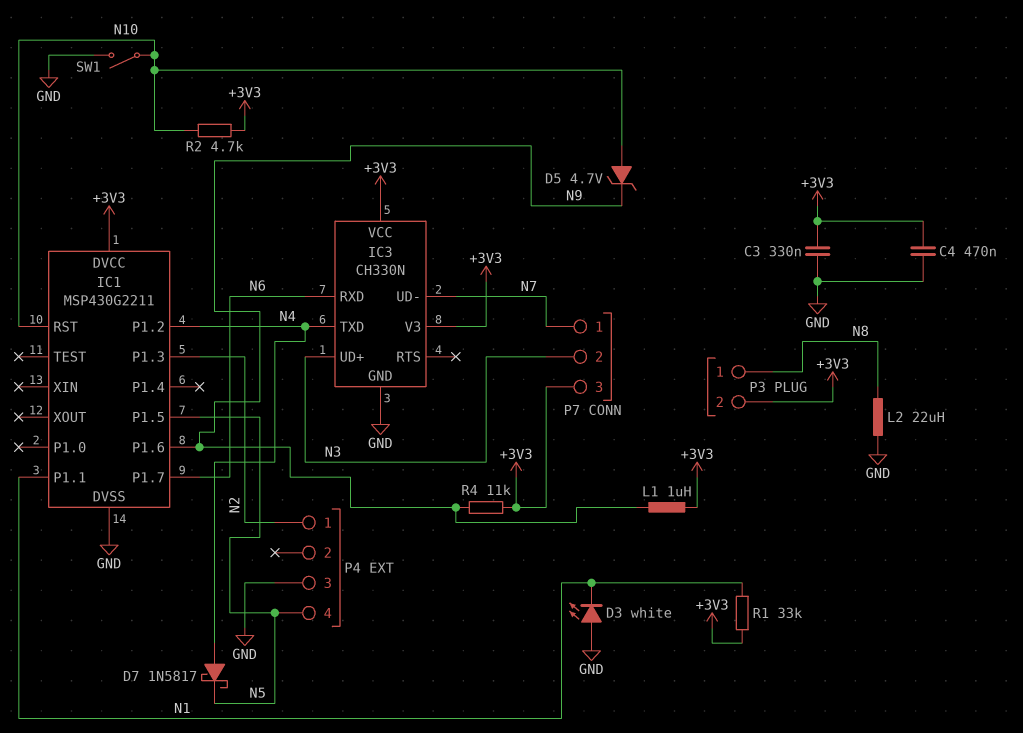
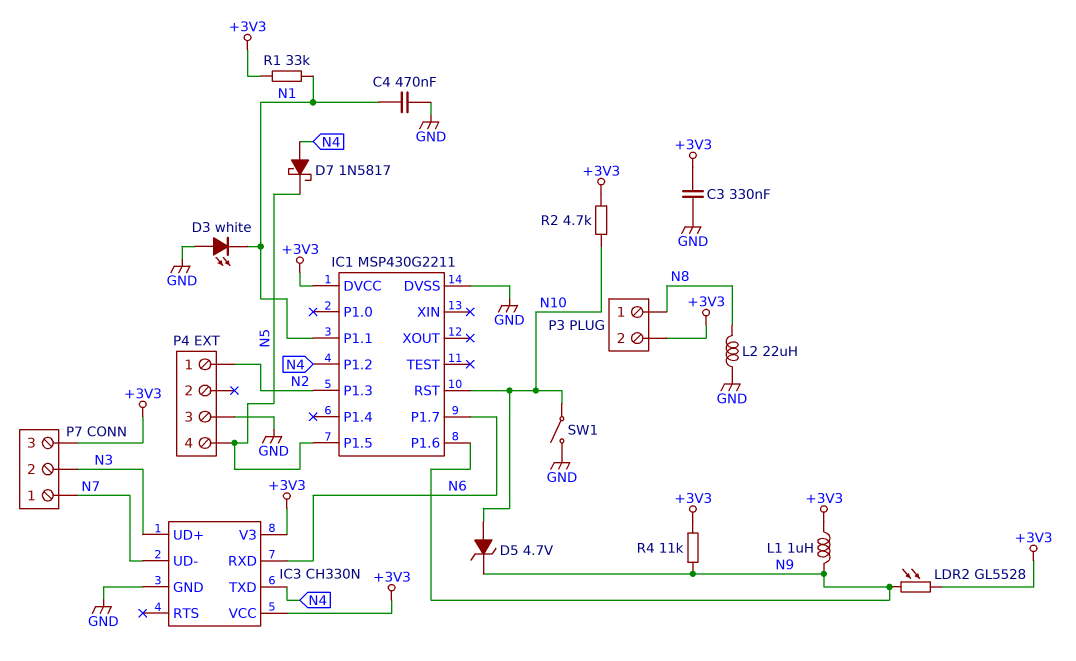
C4: 470nF (+3V3, GND) -> 470nF (GND, N1)
LDR2: none -> GL5528 (+3V3, N9)

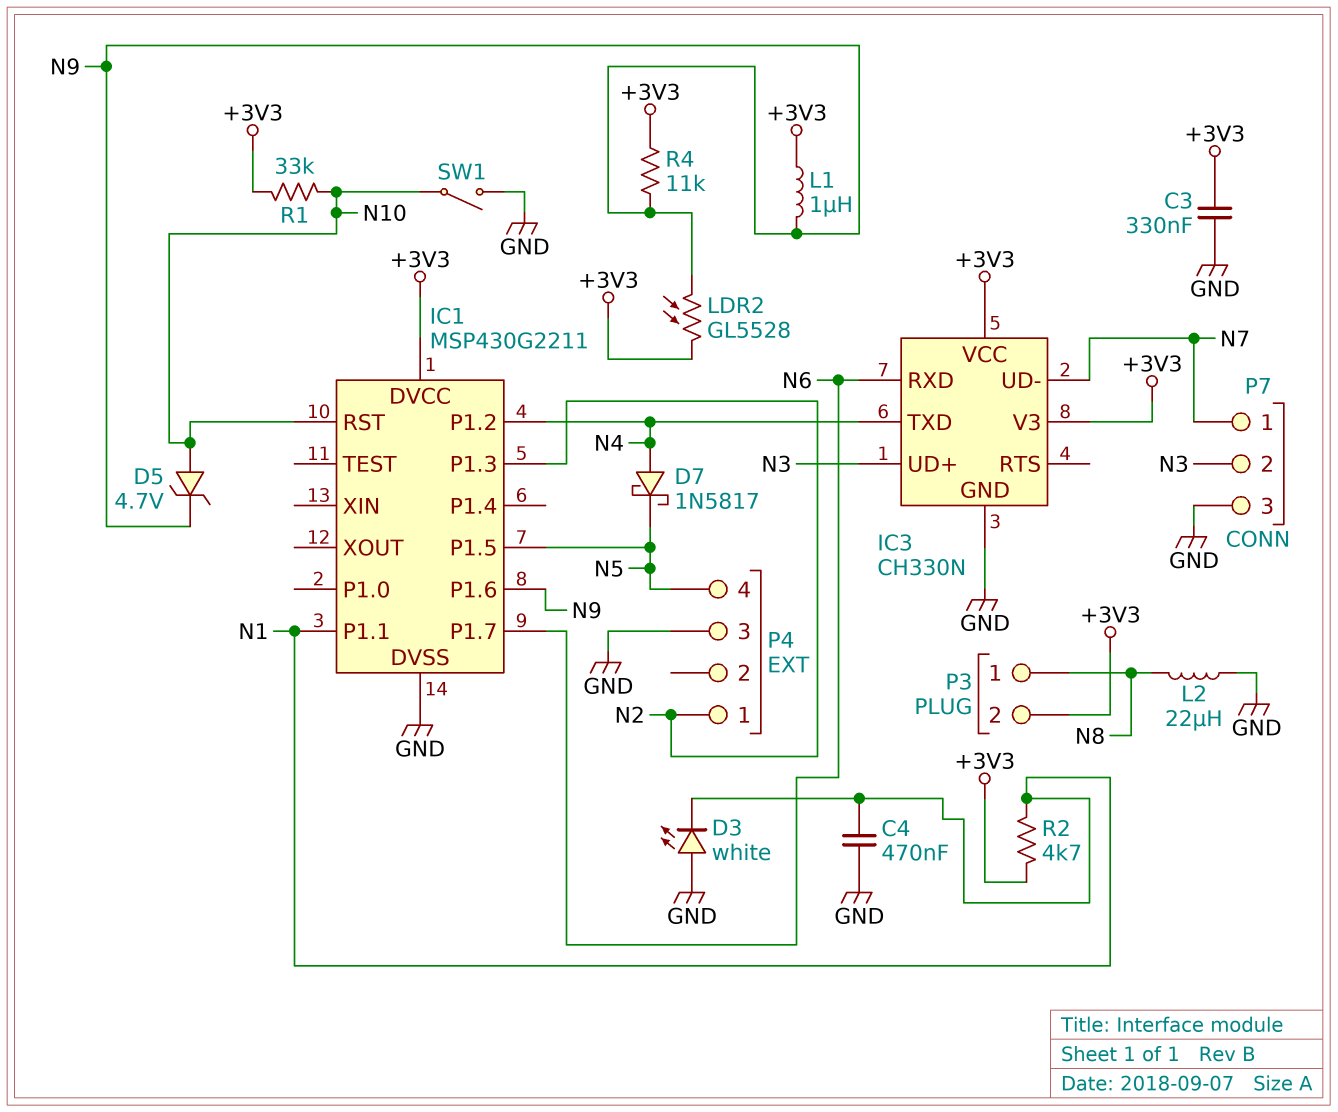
P7 pin 3: +3V3 -> GND
R1: 33k (+3V3, N1) -> 33k (+3V3, N10)
R2: 4.7k (+3V3, N10) -> 4.7k (+3V3, N1)

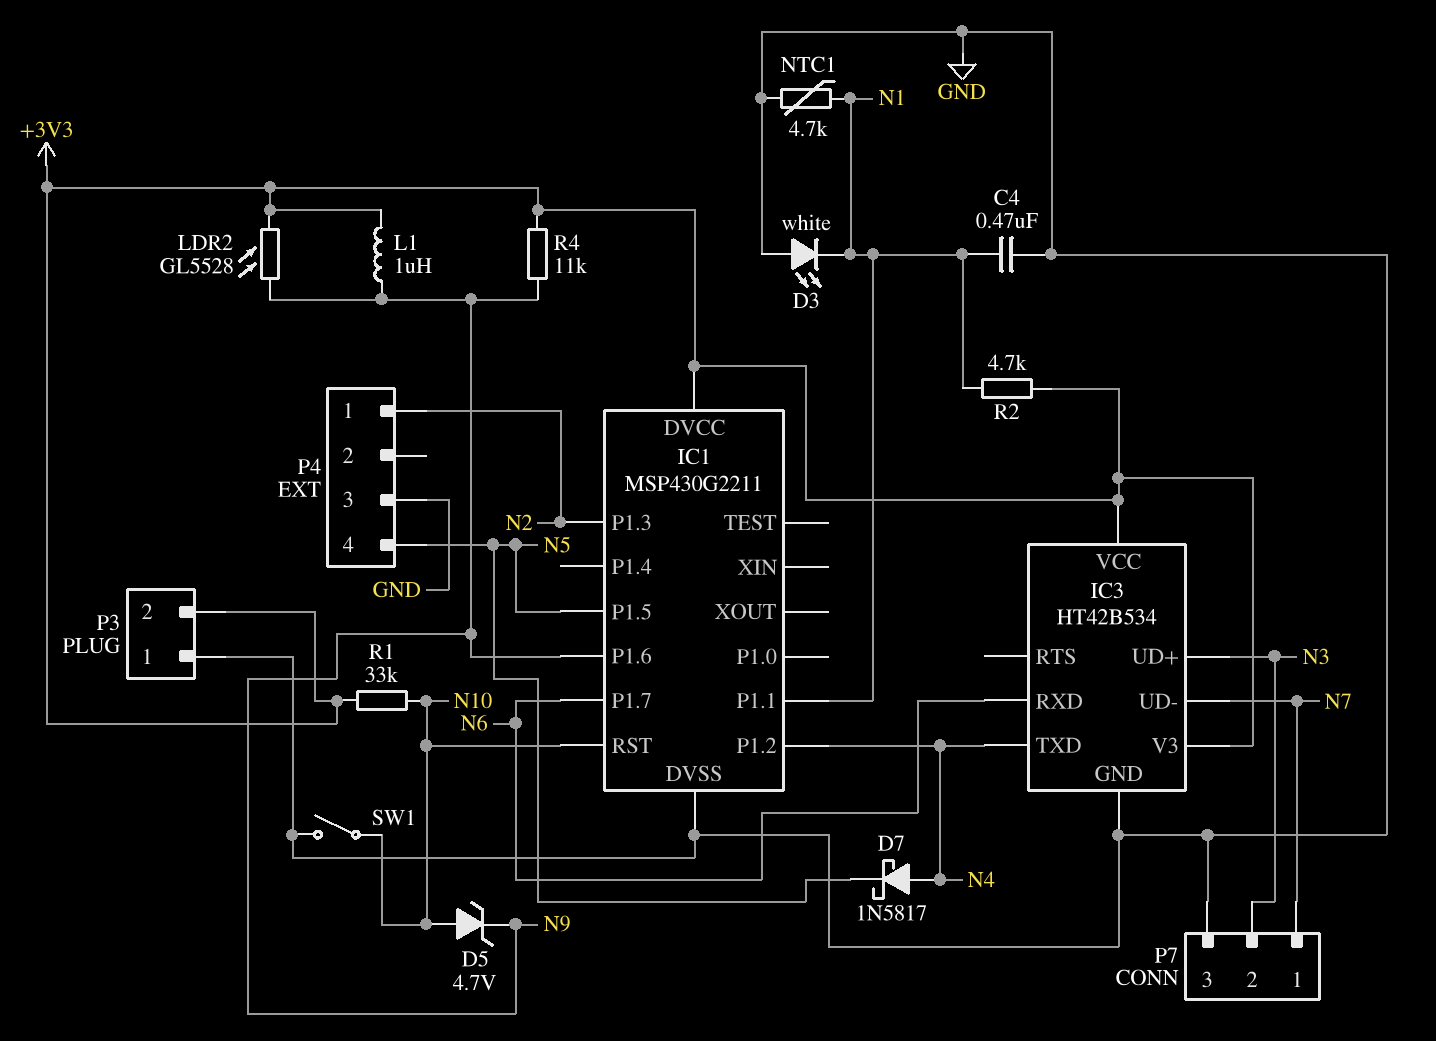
C3: 330nF (+3V3, GND) -> none
IC3: CH330N -> HT42B534
L2: 22uH (GND, N8) -> none
NTC1: none -> 4.7k (GND, N1)
P3 pin 1: N8 -> GND

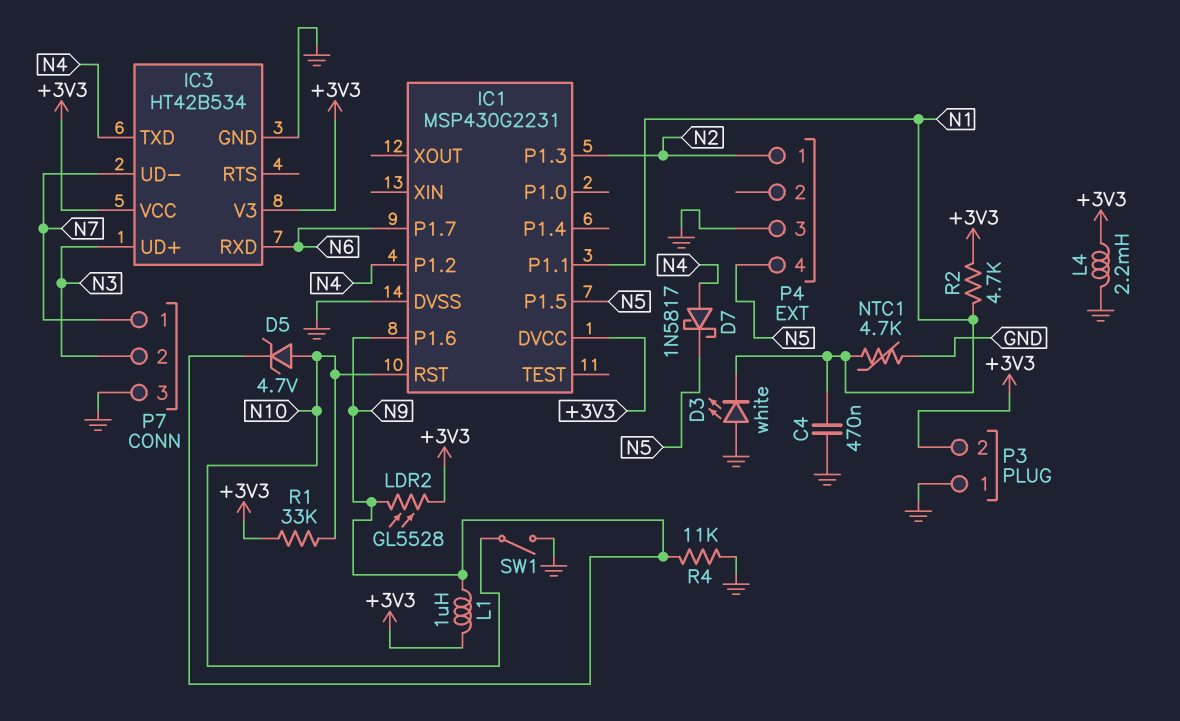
IC1: MSP430G2211 -> MSP430G2231
L4: none -> 2.2mH (+3V3, GND)
R4: 11k (+3V3, N9) -> 11k (GND, N9)

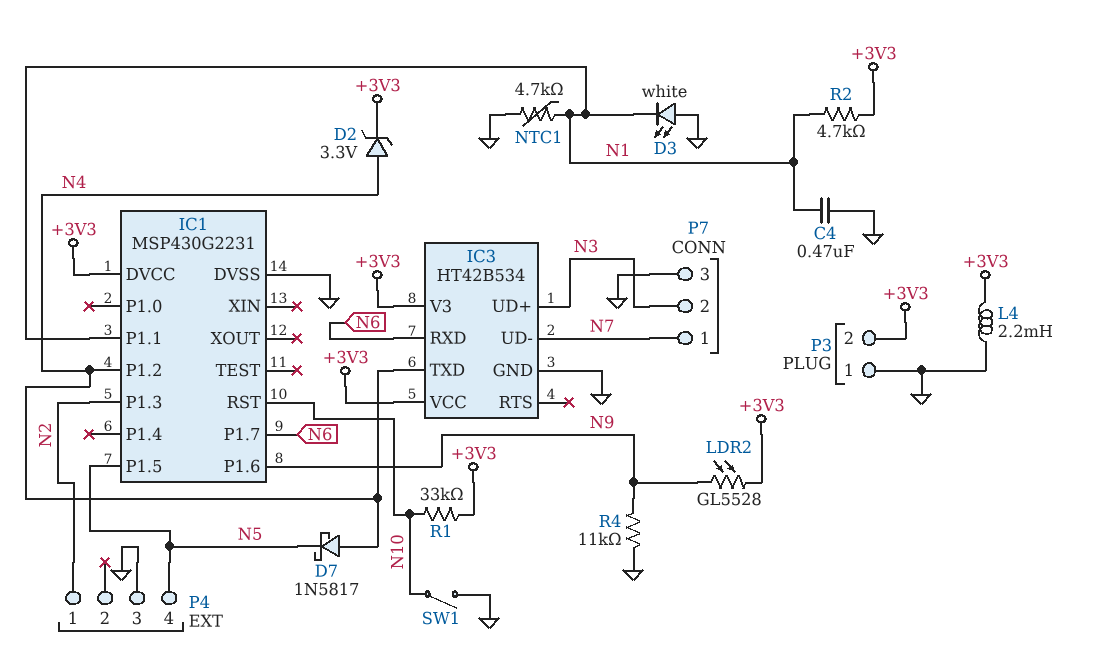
D2: none -> zener 3.3V (A N4, K +3V3)
D5: zener 4.7V (A N10, K N9) -> none
L1: 1uH (+3V3, N9) -> none

